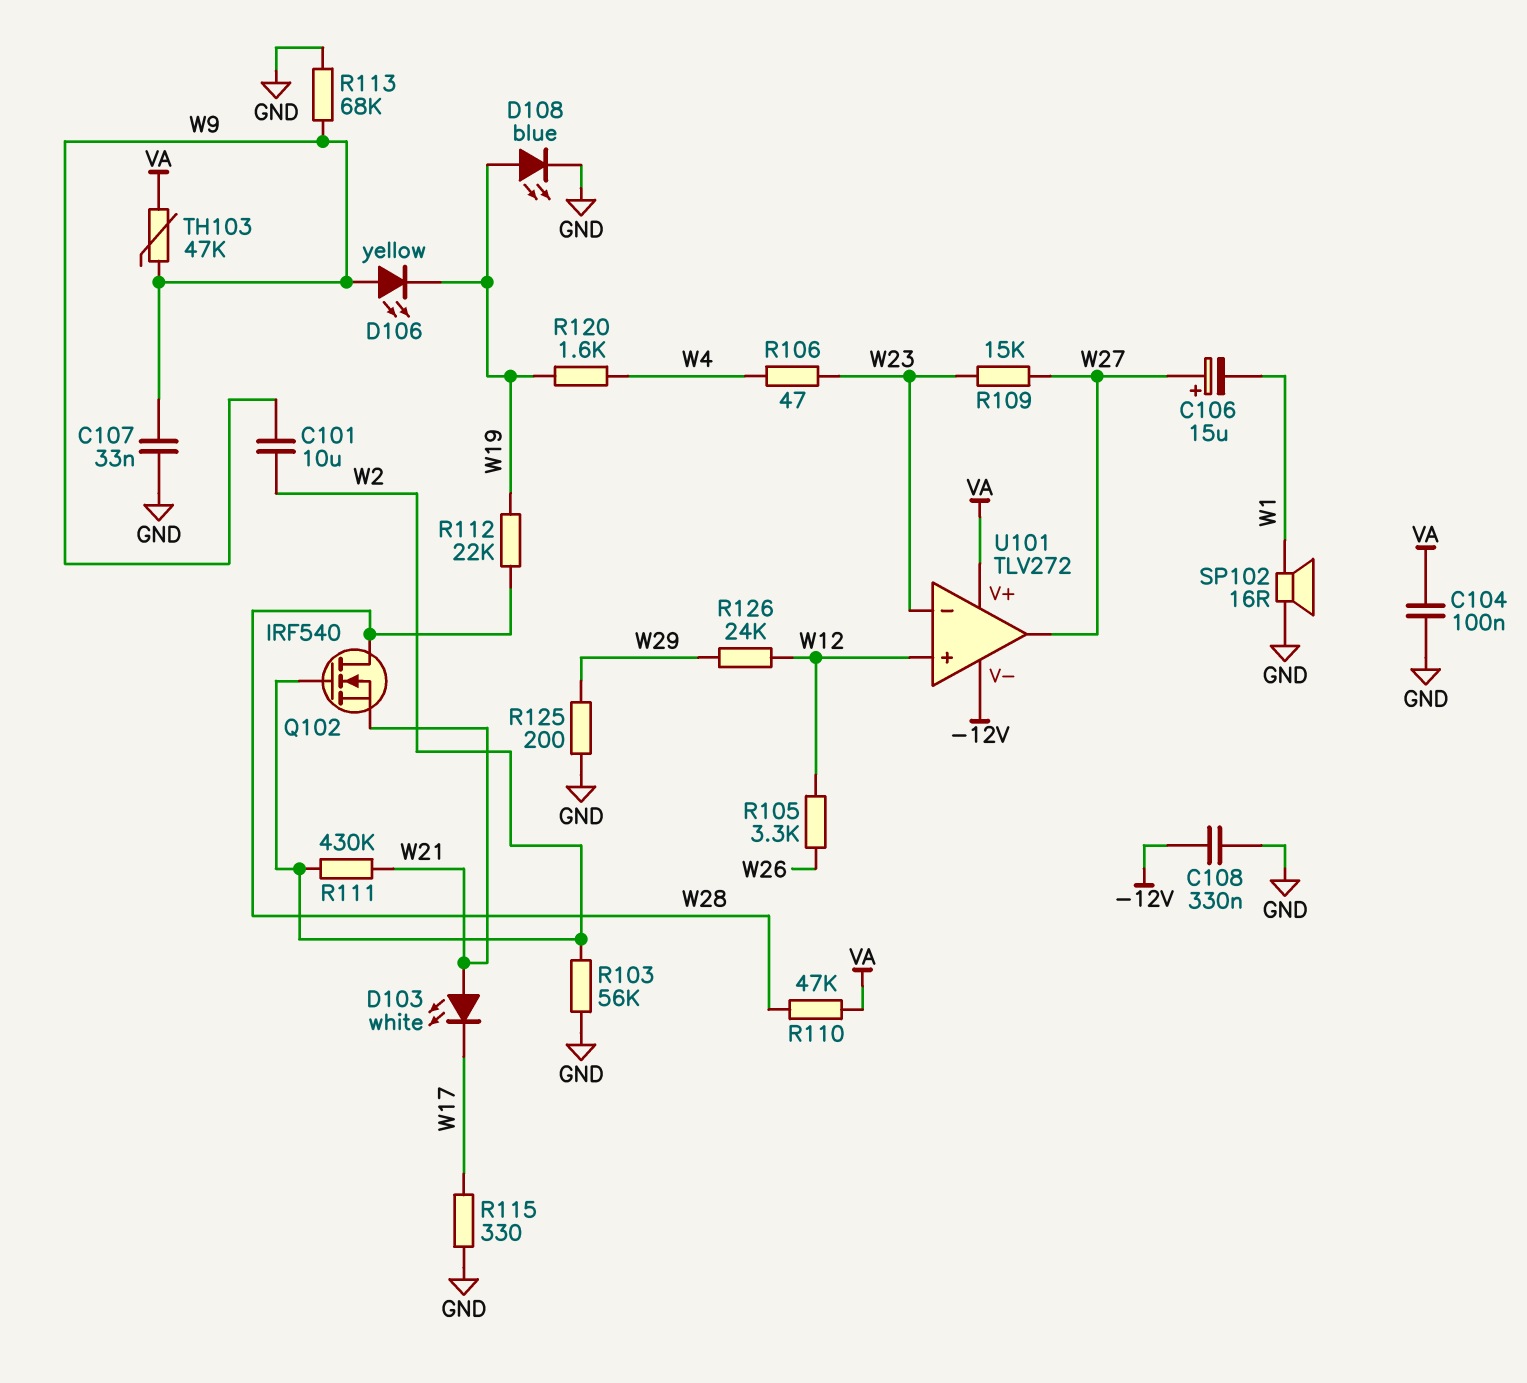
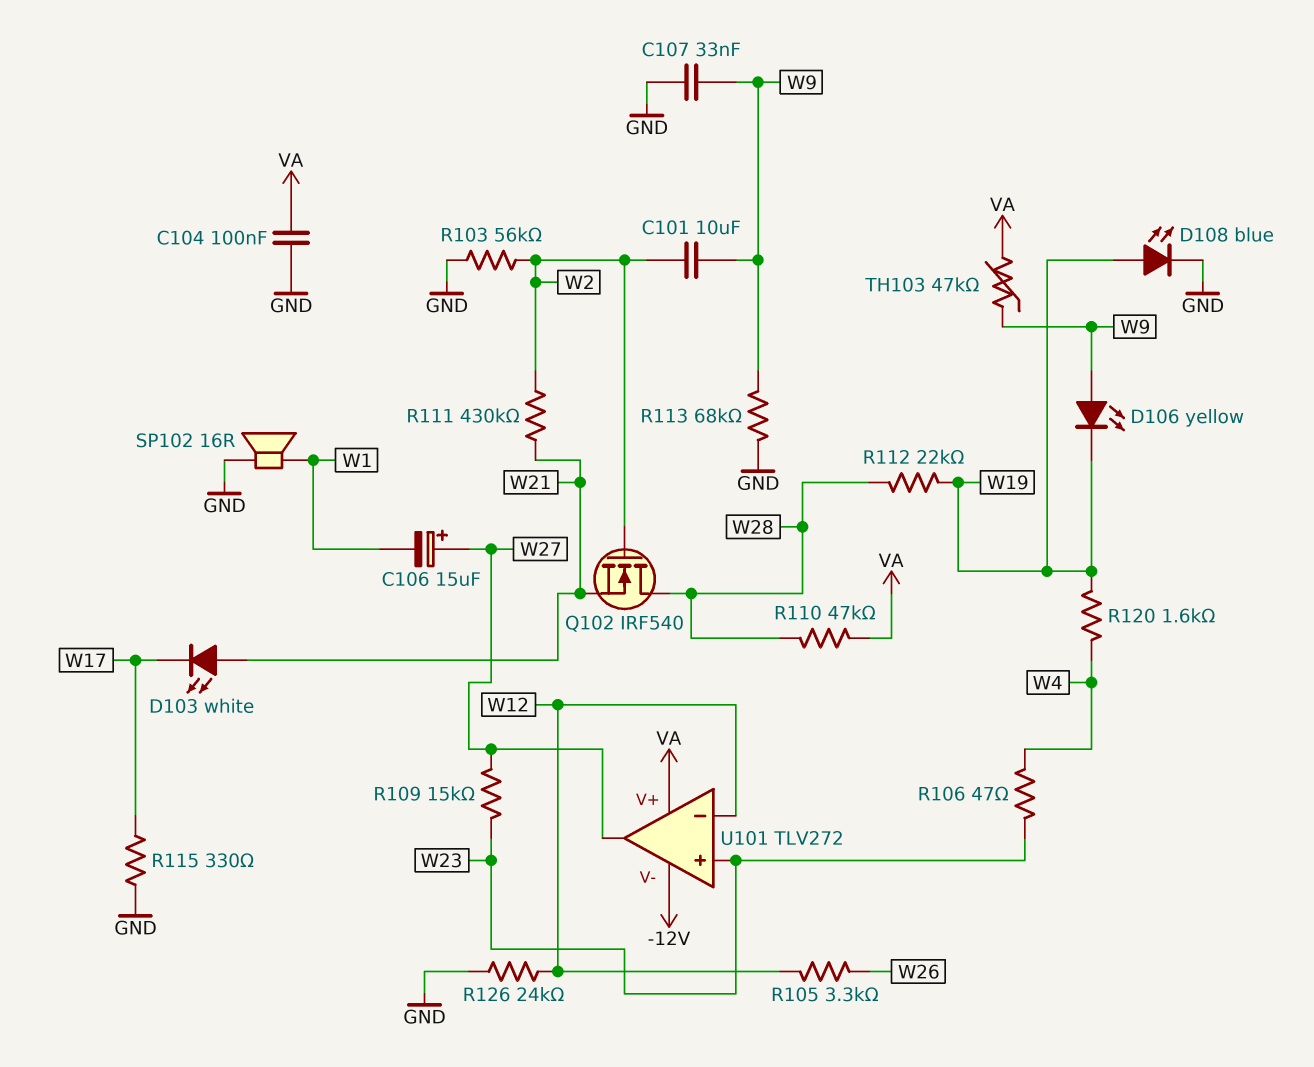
C108: 330nF (-12V, GND) -> none
R125: 200 (GND, W29) -> none
R126: 24k (W12, W29) -> 24k (GND, W12)
U101 pin in+: W12 -> W23
U101 pin in-: W23 -> W12

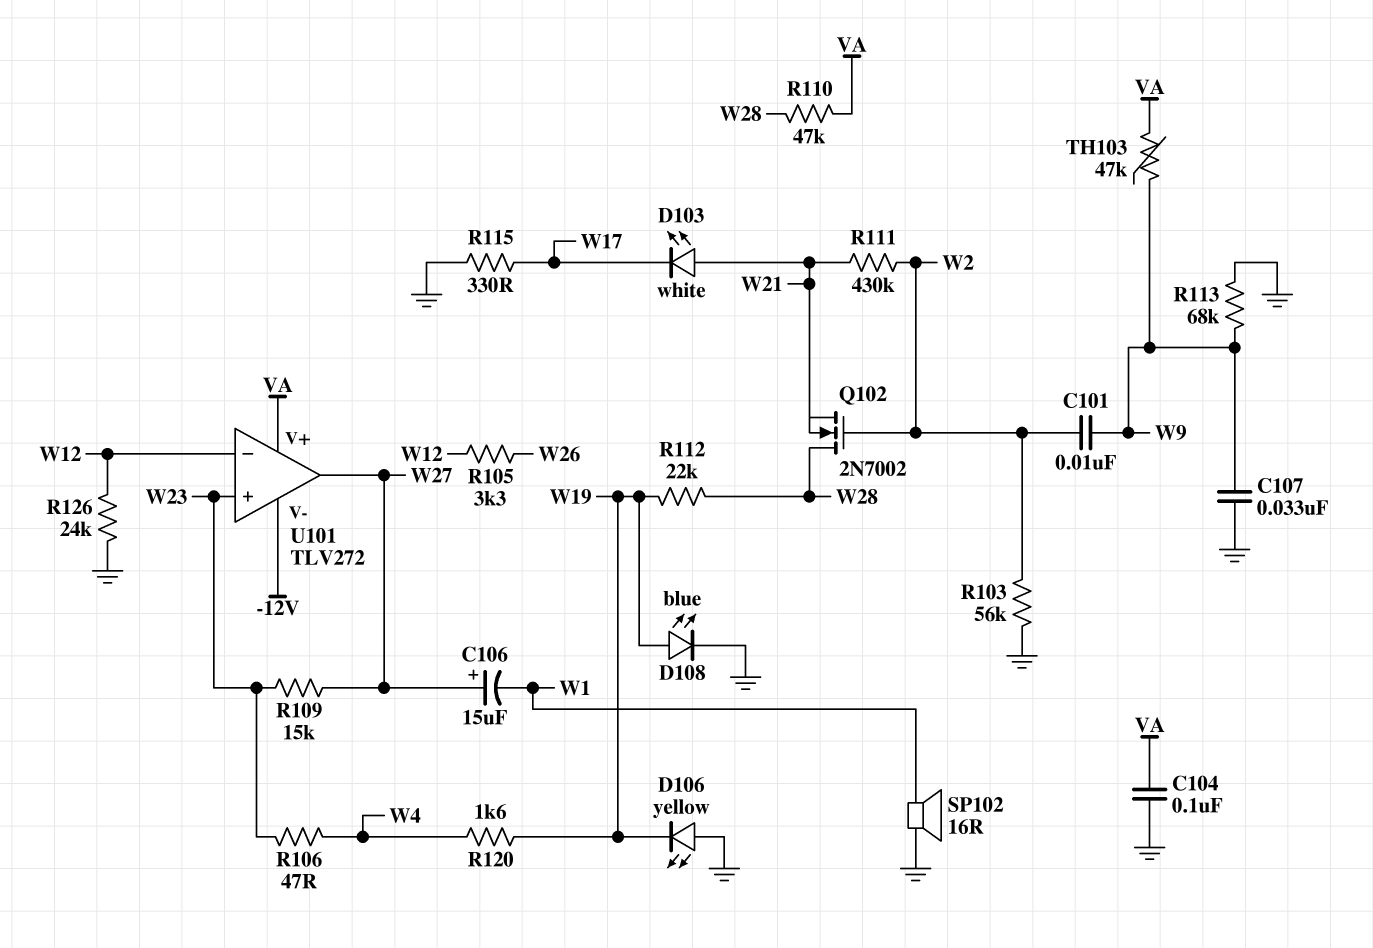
C101: 10uF (W2, W9) -> 10nF (W2, W9)
D106: LED yellow (A W9, K W19) -> LED yellow (A GND, K W19)
Q102: NMOS IRF540 (G W2, D W28, S W21) -> NMOS 2N7002 (G W2, D W28, S W21)

